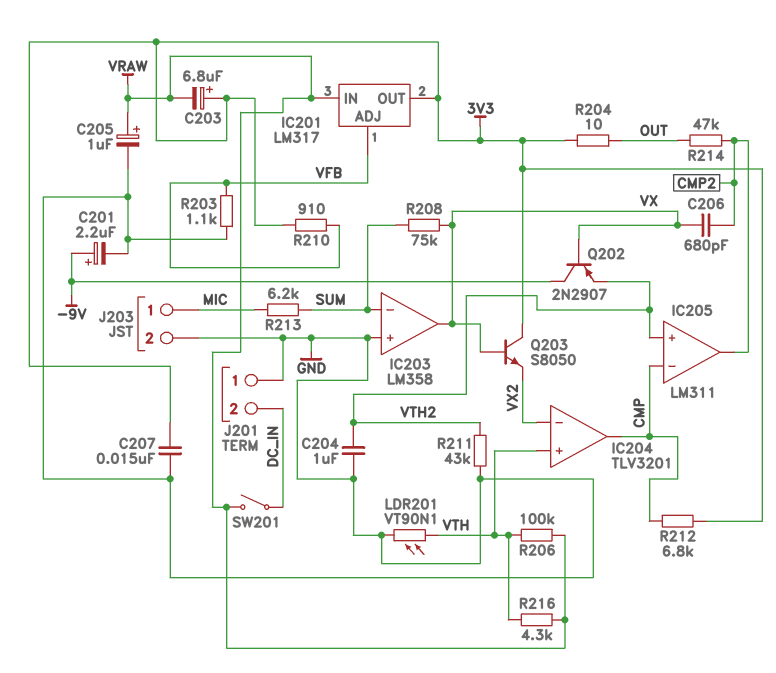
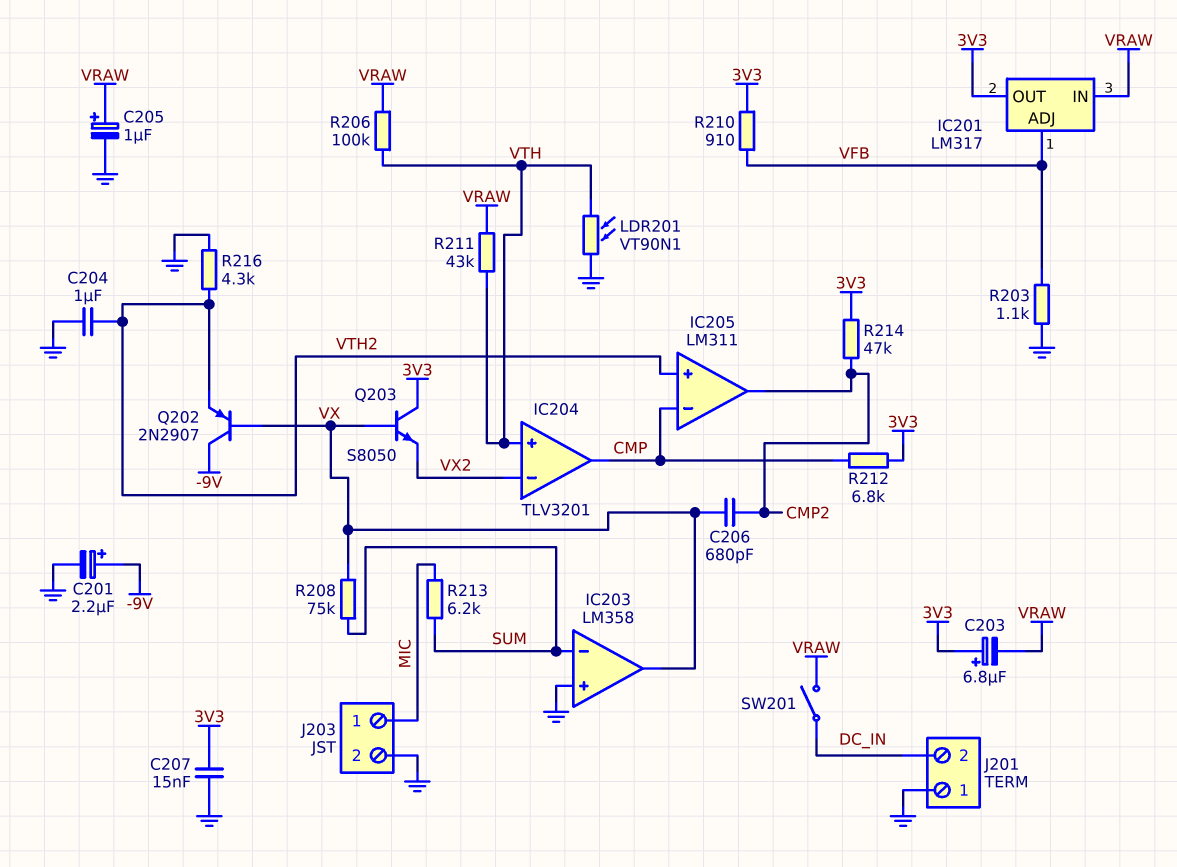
R204: 10 (3V3, OUT) -> none
R211: 43k (GND, VTH2) -> 43k (VRAW, VTH)
R214: 47k (CMP2, OUT) -> 47k (3V3, CMP2)
R216: 4.3k (VRAW, VTH) -> 4.3k (GND, VTH2)

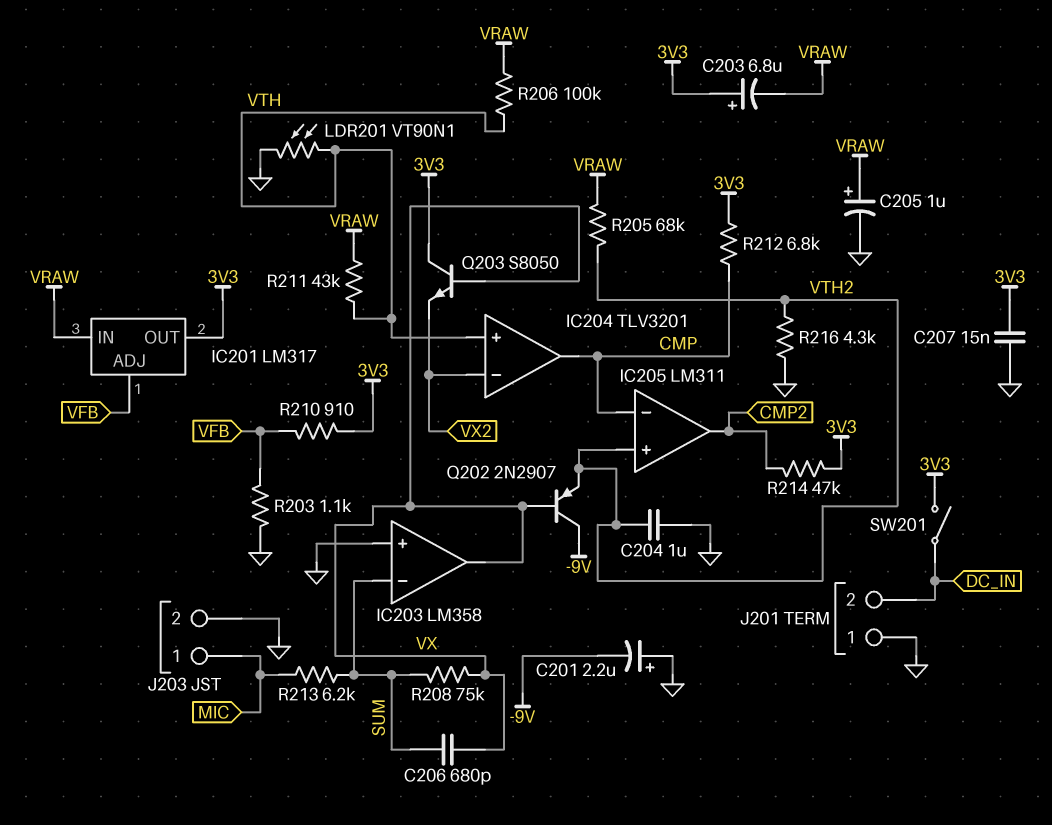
C201: 2.2uF (plus -9V, minus GND) -> 2.2uF (plus GND, minus -9V)
C206: 680pF (CMP2, VX) -> 680pF (SUM, VX)
R205: none -> 68k (VRAW, VTH2)
SW201: switch (DC_IN, VRAW) -> switch (3V3, DC_IN)

